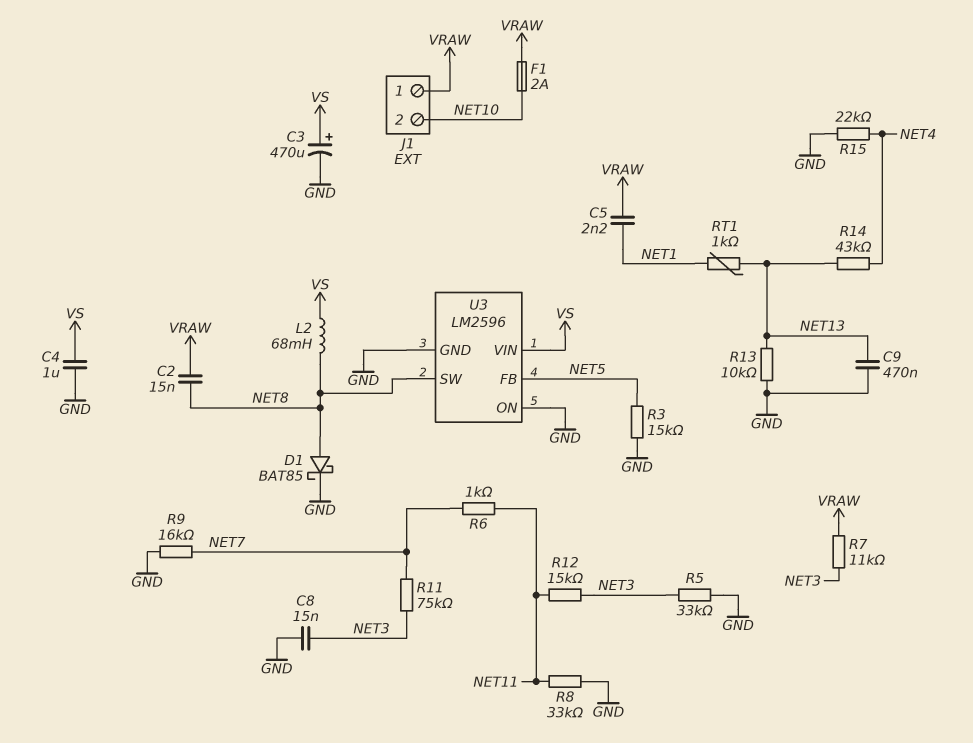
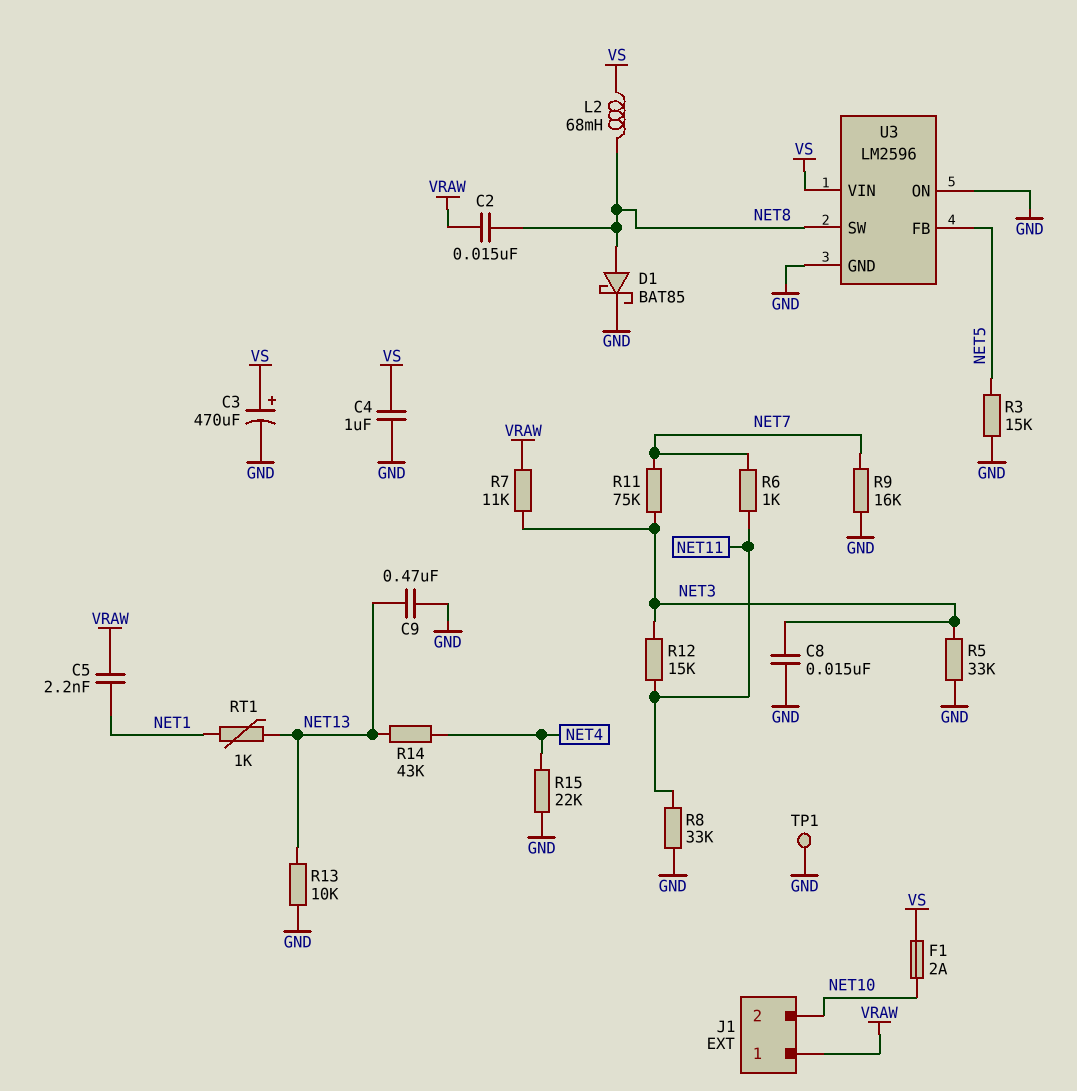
F1: 2A (NET10, VRAW) -> 2A (NET10, VS)
TP1: none -> test point (GND)

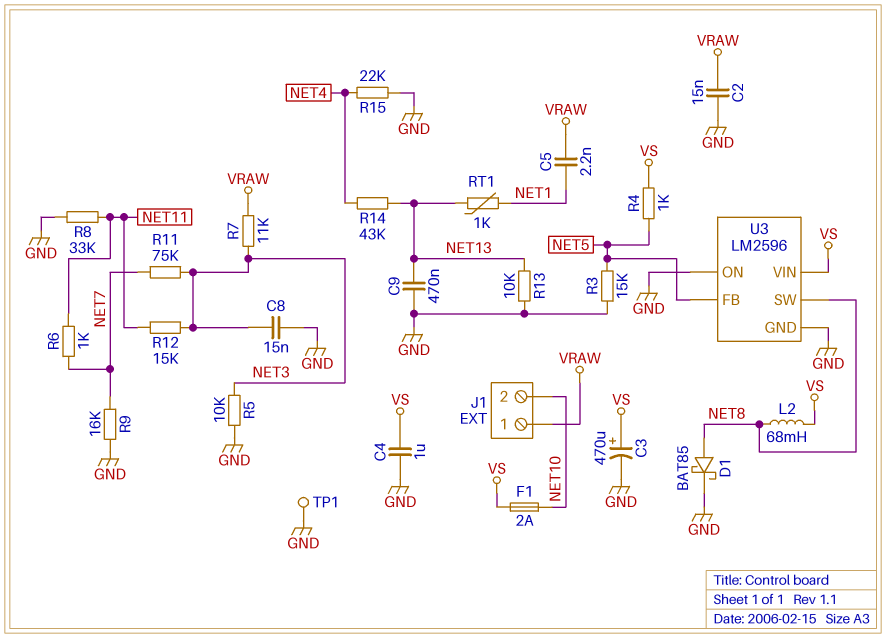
C2: 15nF (NET8, VRAW) -> 15nF (GND, VRAW)
R4: none -> 1k (NET5, VS)
R5: 33k (GND, NET3) -> 10k (GND, NET3)

